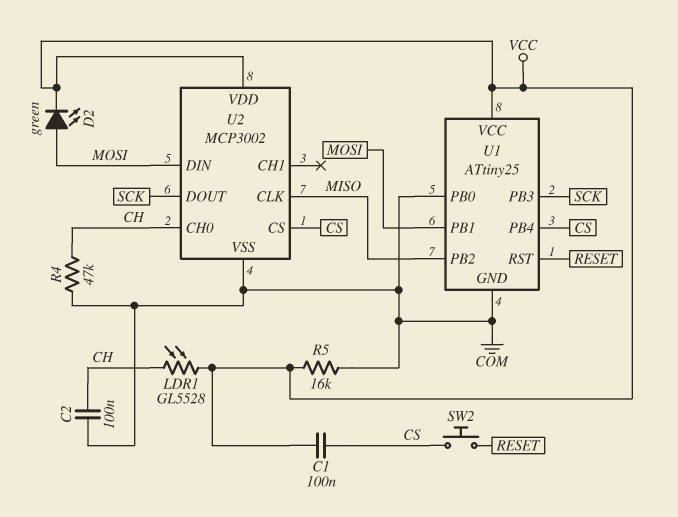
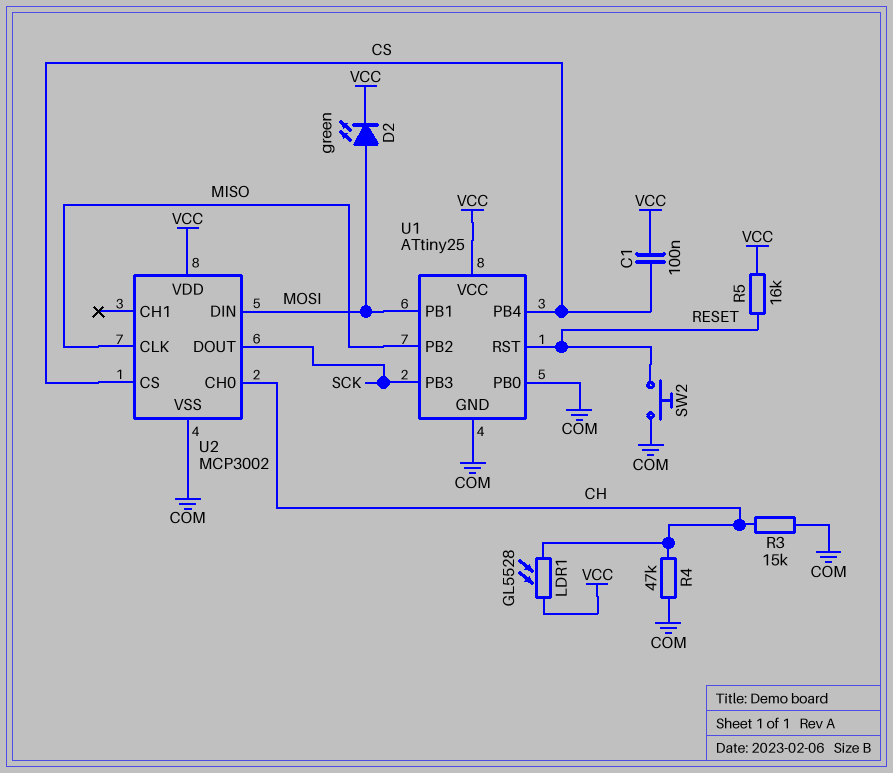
C2: 100nF (CH, COM) -> none
R3: none -> 15k (CH, COM)
R5: 16k (COM, VCC) -> 16k (RESET, VCC)
SW2: button (CS, RESET) -> button (COM, RESET)

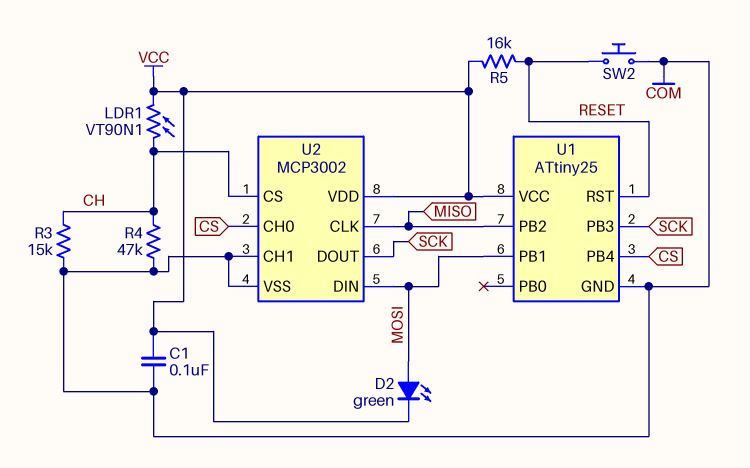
C1: 100nF (CS, VCC) -> 100nF (COM, VCC)
LDR1: GL5528 (CH, VCC) -> VT90N1 (CH, VCC)
U1 pin PB0: COM -> none
U2 pin CH0: CH -> CS
U2 pin CH1: none -> COM
U2 pin CS: CS -> CH

